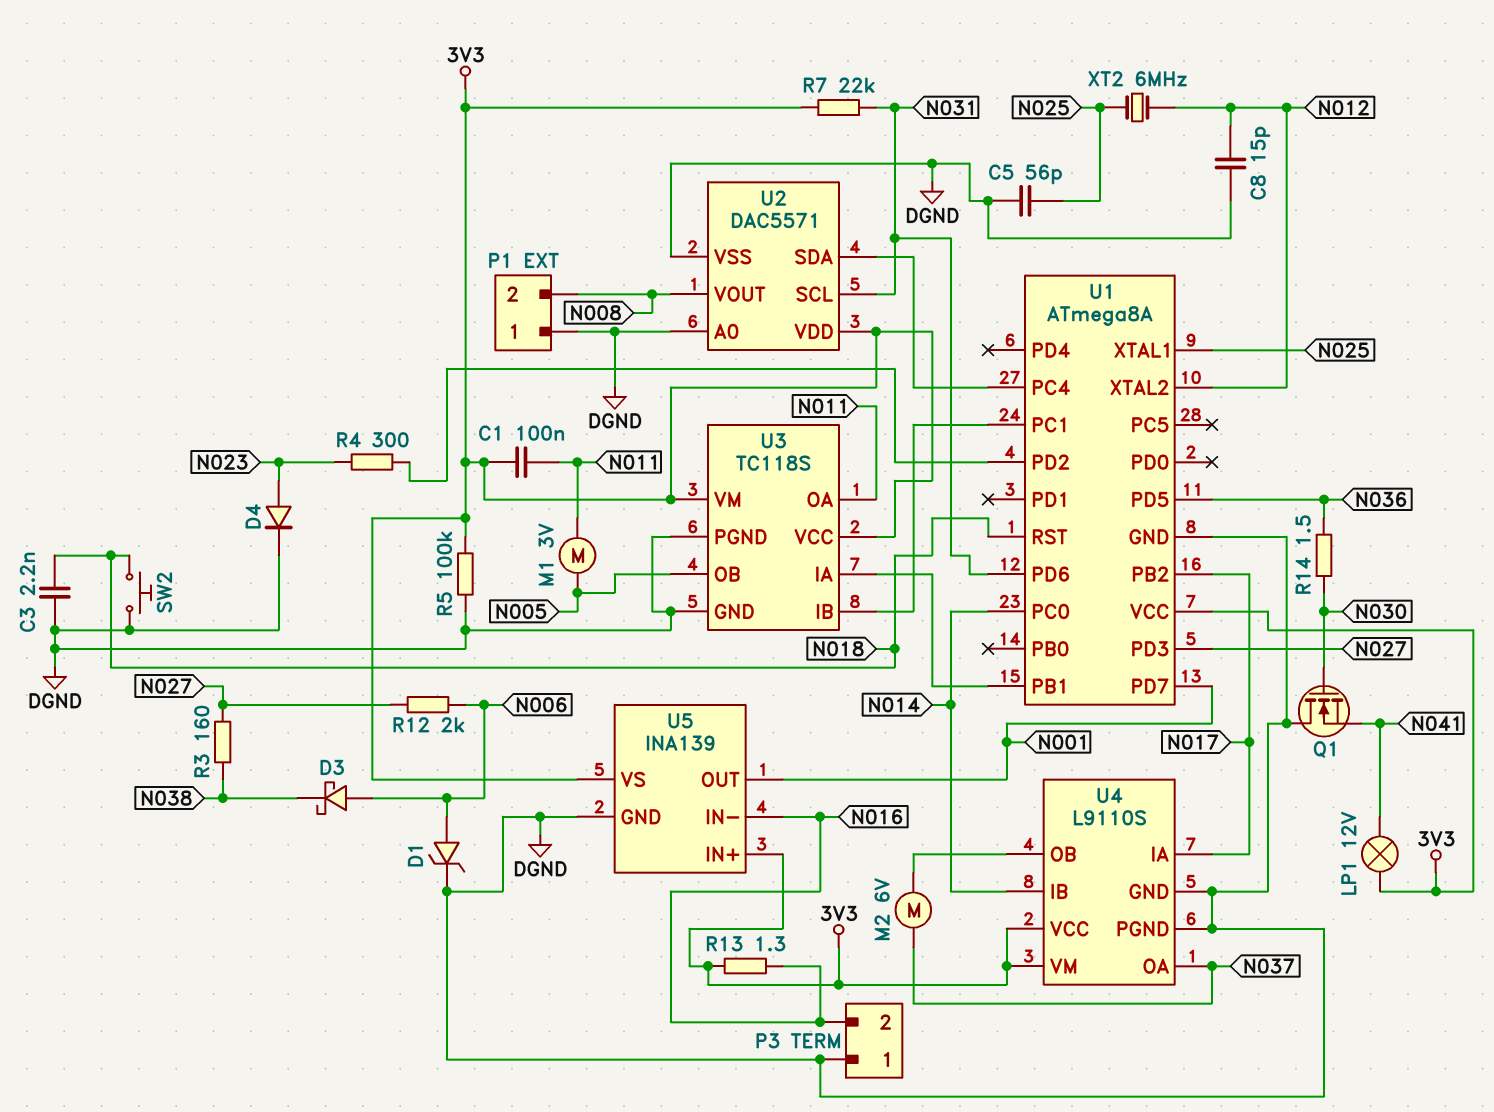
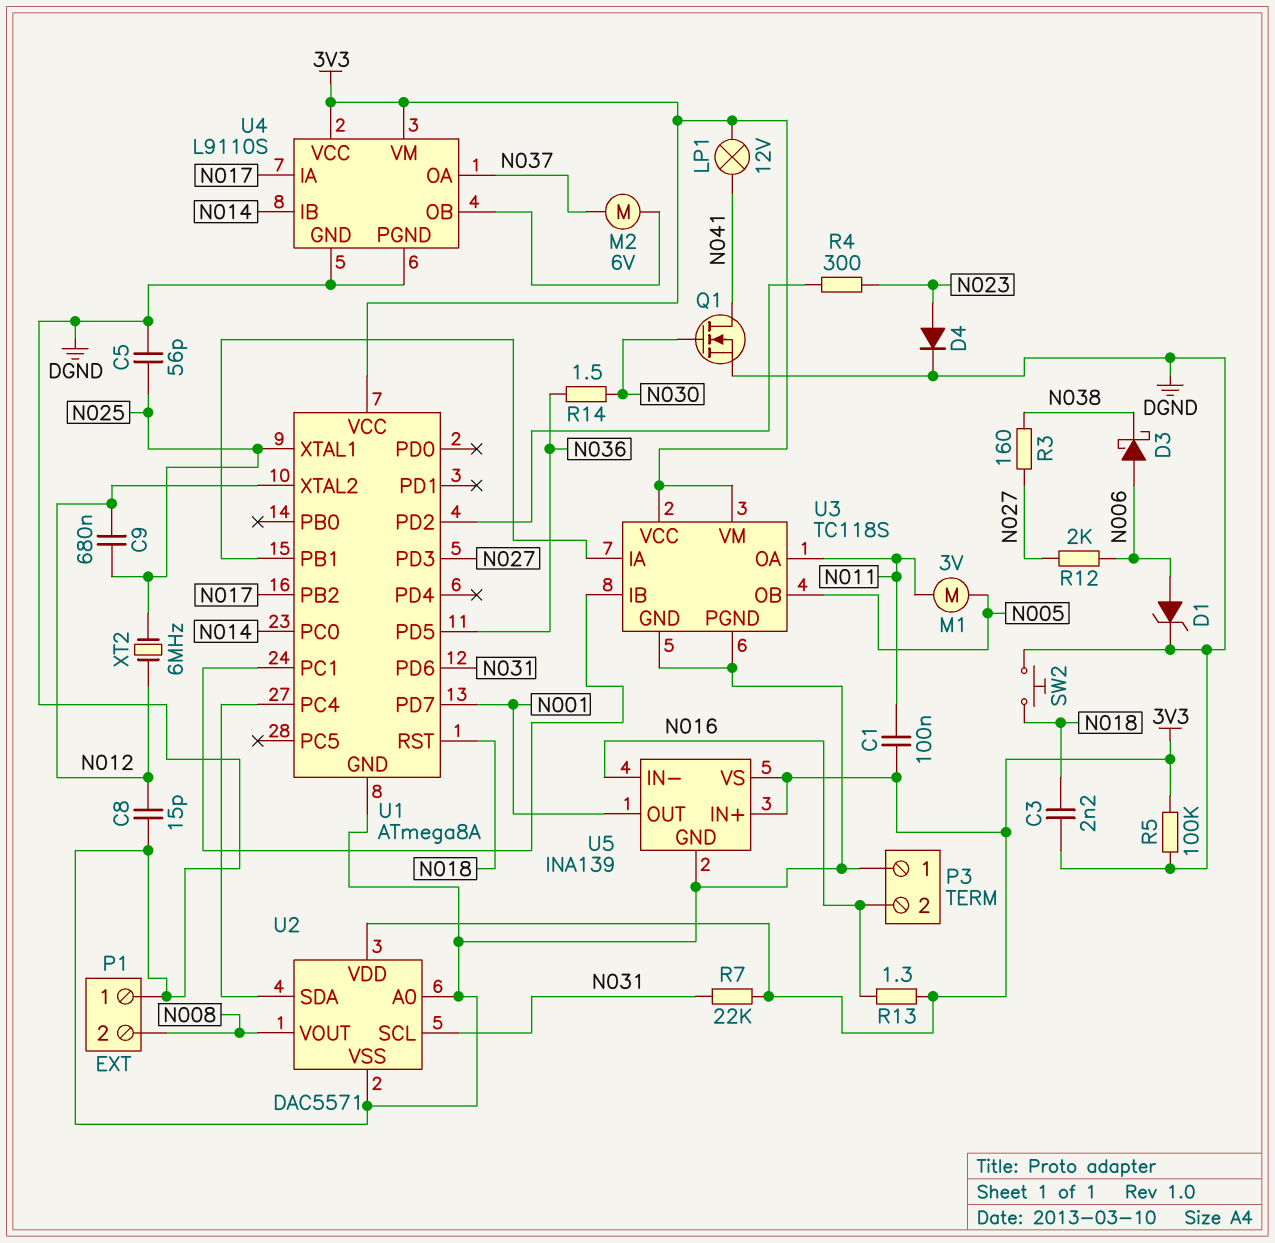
C9: none -> 680nF (N012, N025)
Q1: NMOS (G N030, D DGND, S N041) -> NMOS (G N030, D N041, S DGND)

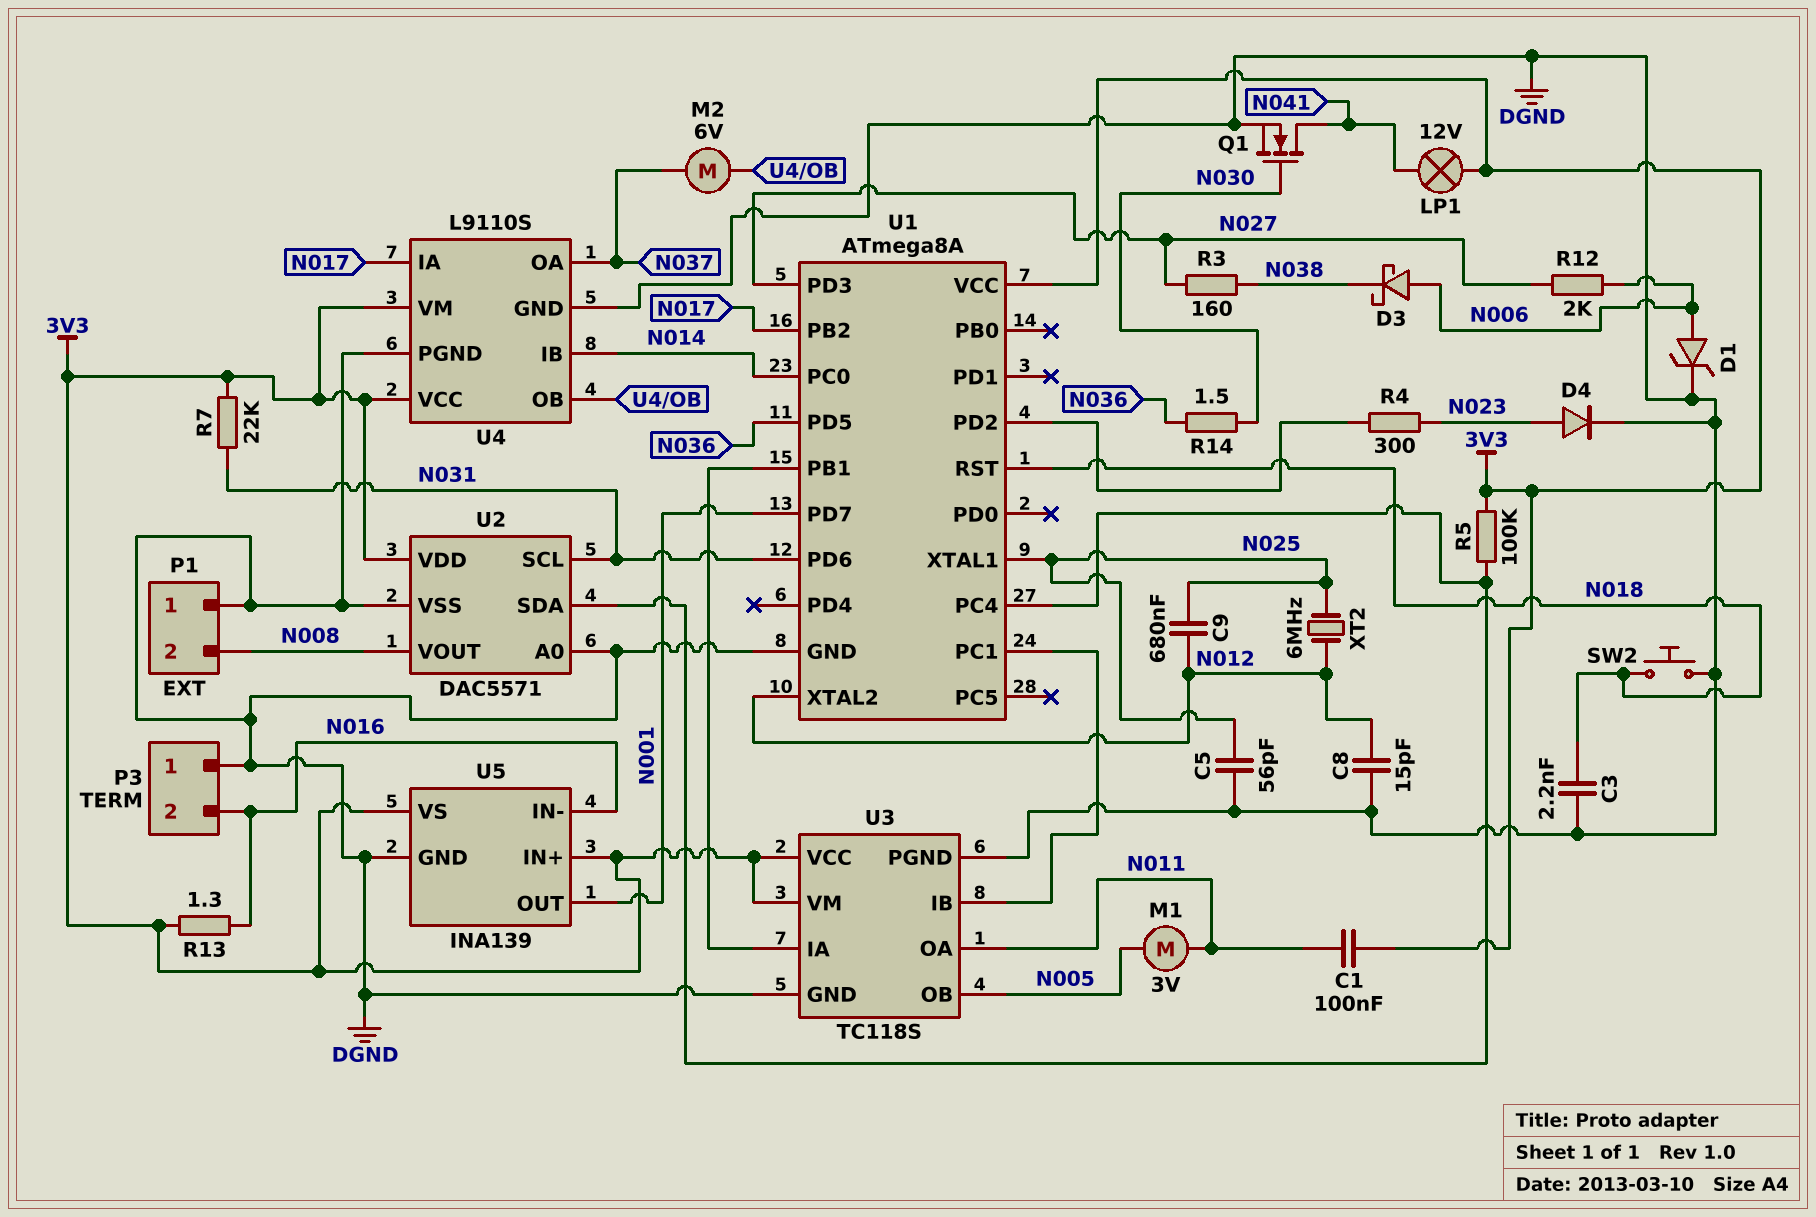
R5: 100k (3V3, DGND) -> 100k (3V3, U1/PC4)

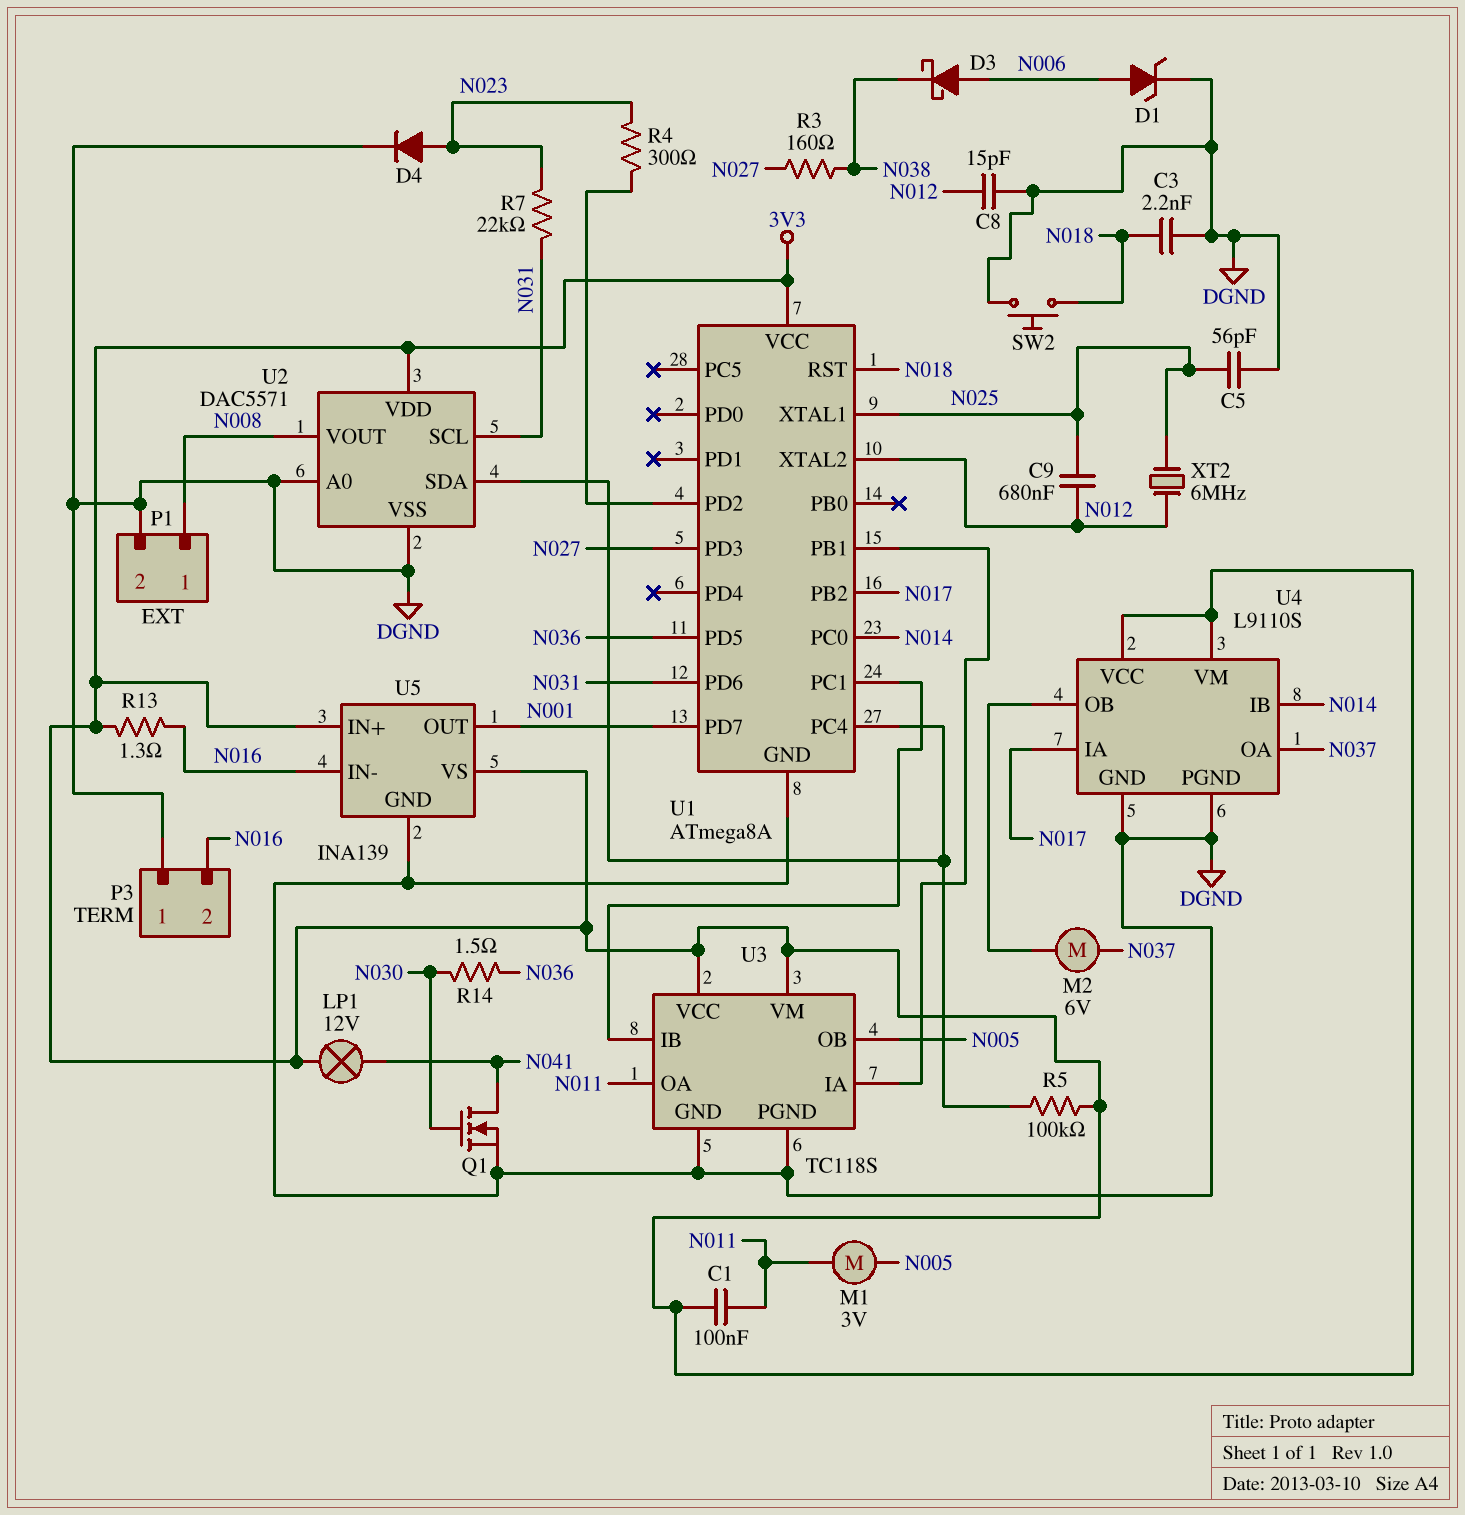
P1 pin 1: DGND -> N008
P1 pin 2: N008 -> DGND
R7: 22k (3V3, N031) -> 22k (N023, N031)
R12: 2k (N006, N027) -> none

